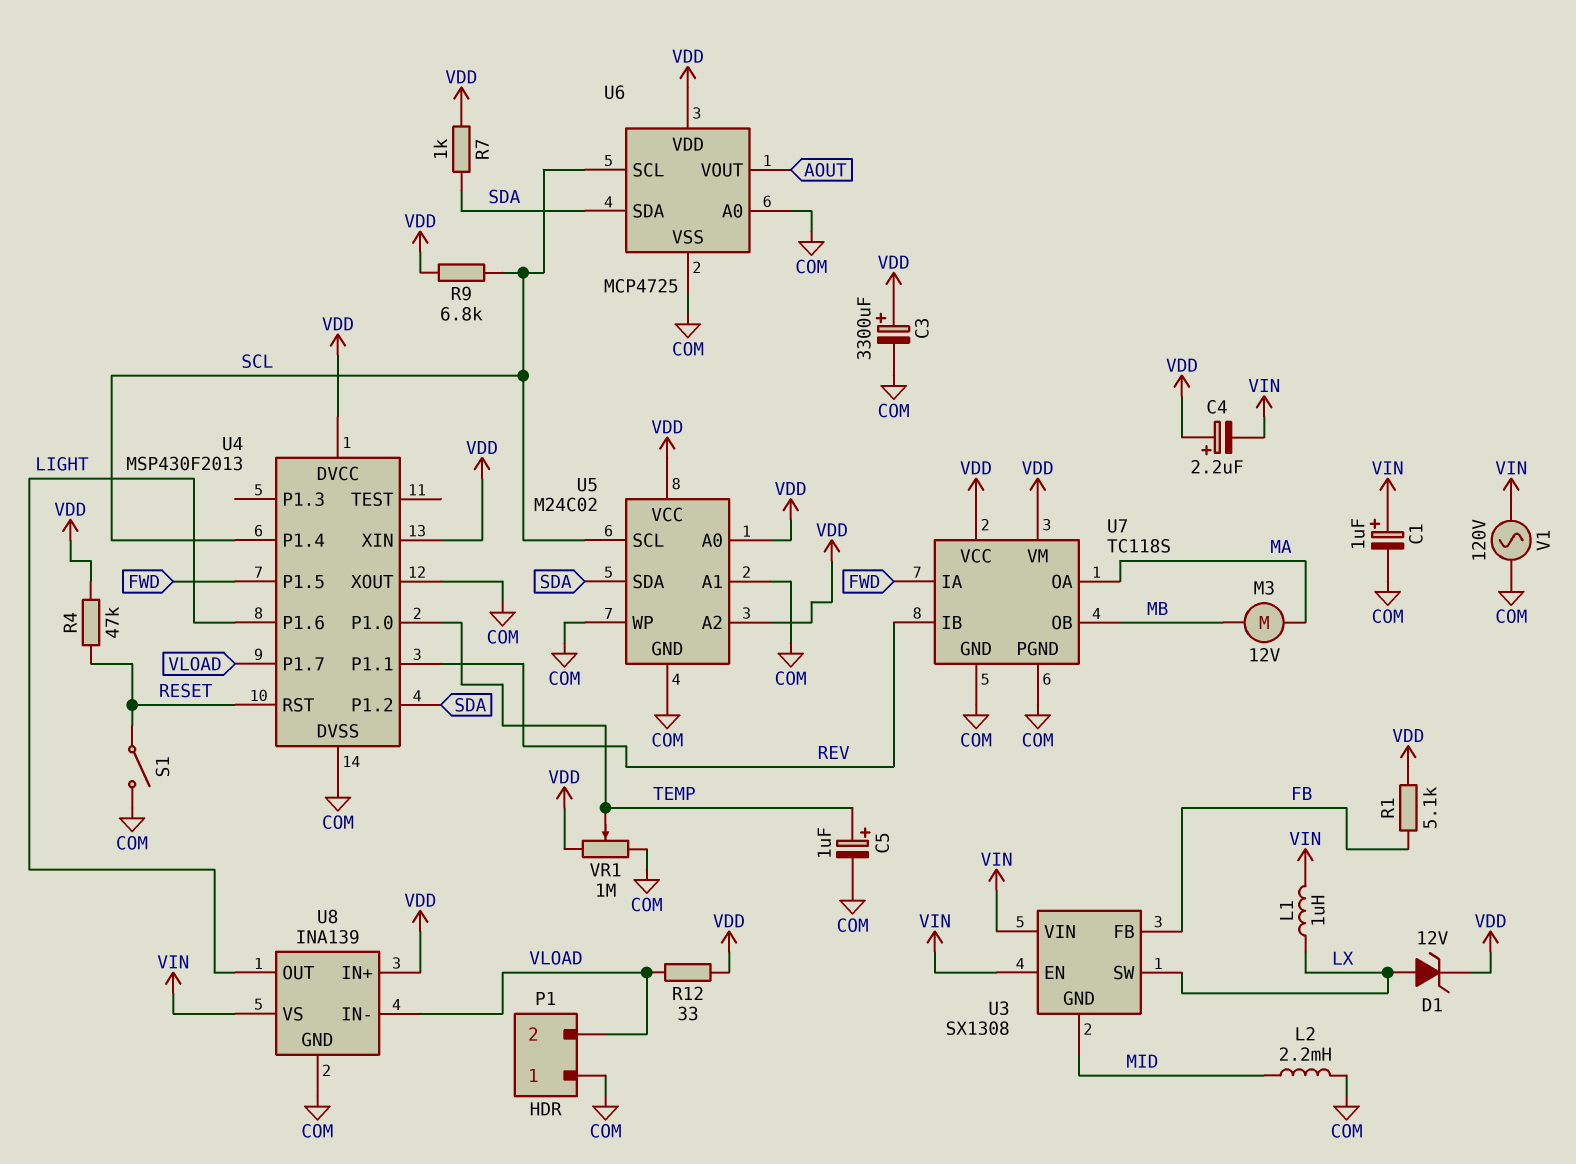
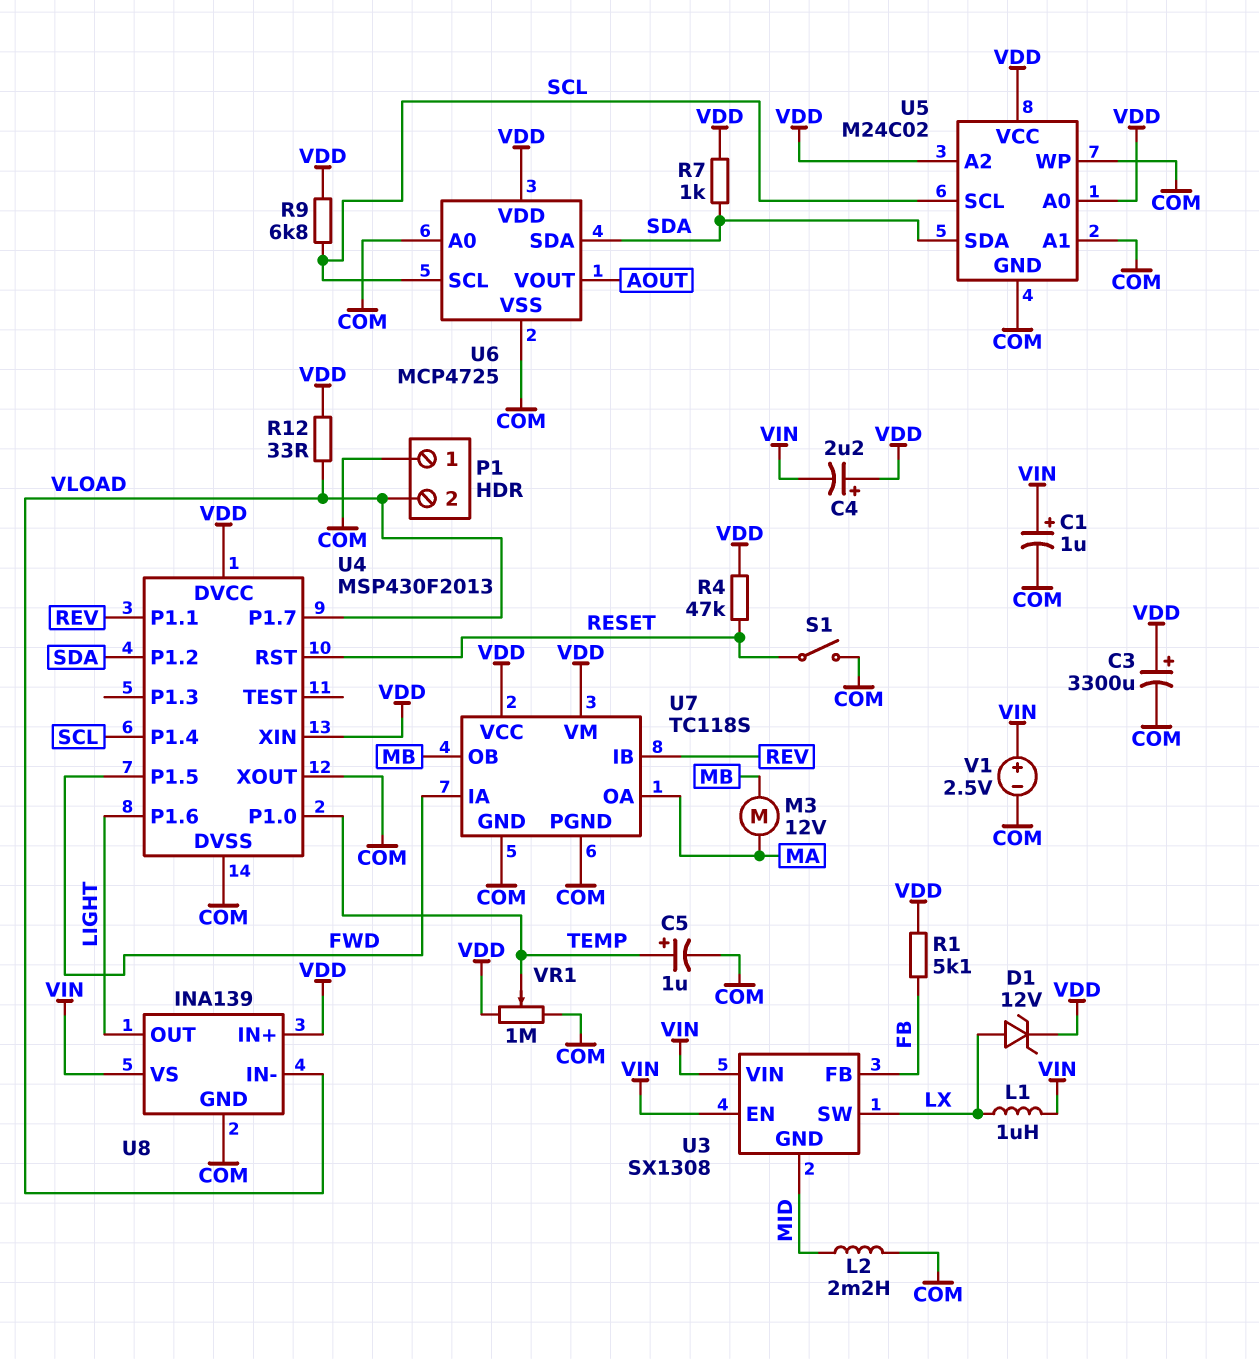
V1: AC 120V (COM, VIN) -> 2.5V (plus VIN, minus COM)

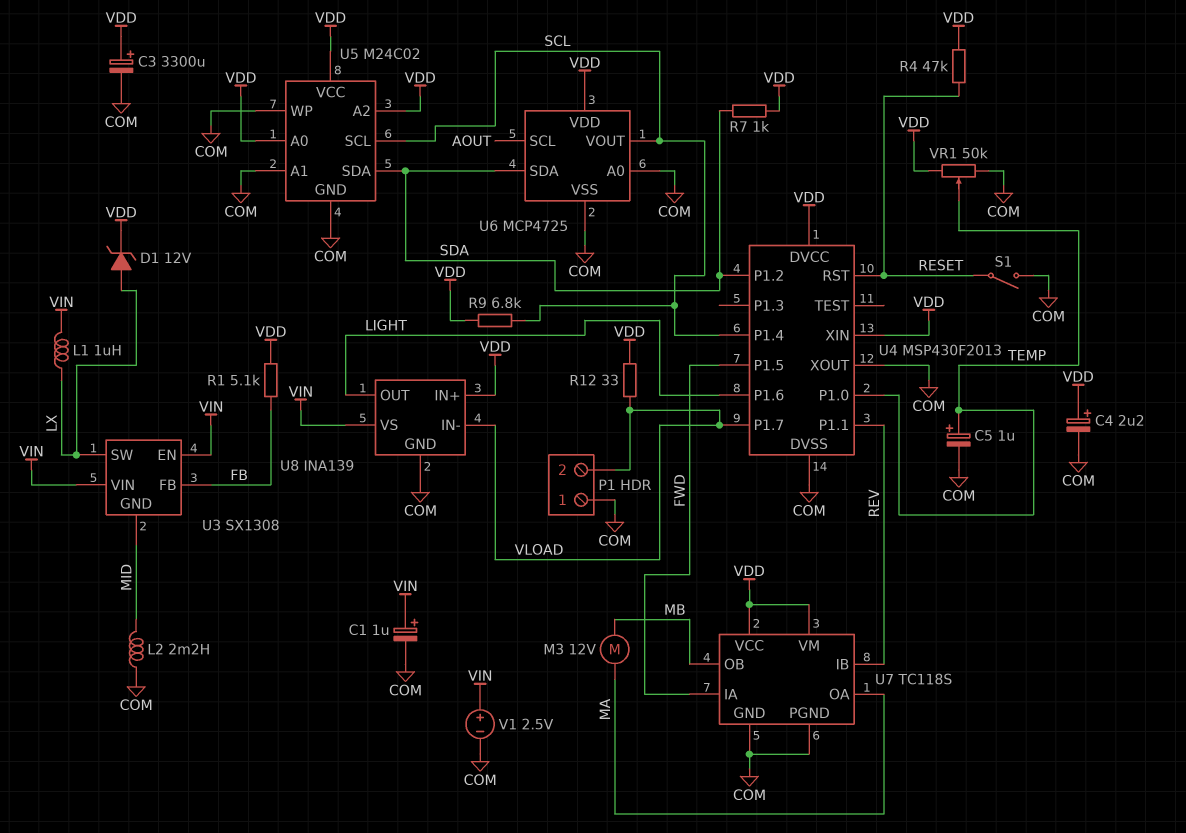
C4: 2.2uF (plus VDD, minus VIN) -> 2.2uF (plus VDD, minus COM)
U6 pin SCL: SCL -> AOUT
U6 pin VOUT: AOUT -> SCL
VR1: 1M (COM, VDD, wiper TEMP) -> 50k (COM, VDD, wiper TEMP)

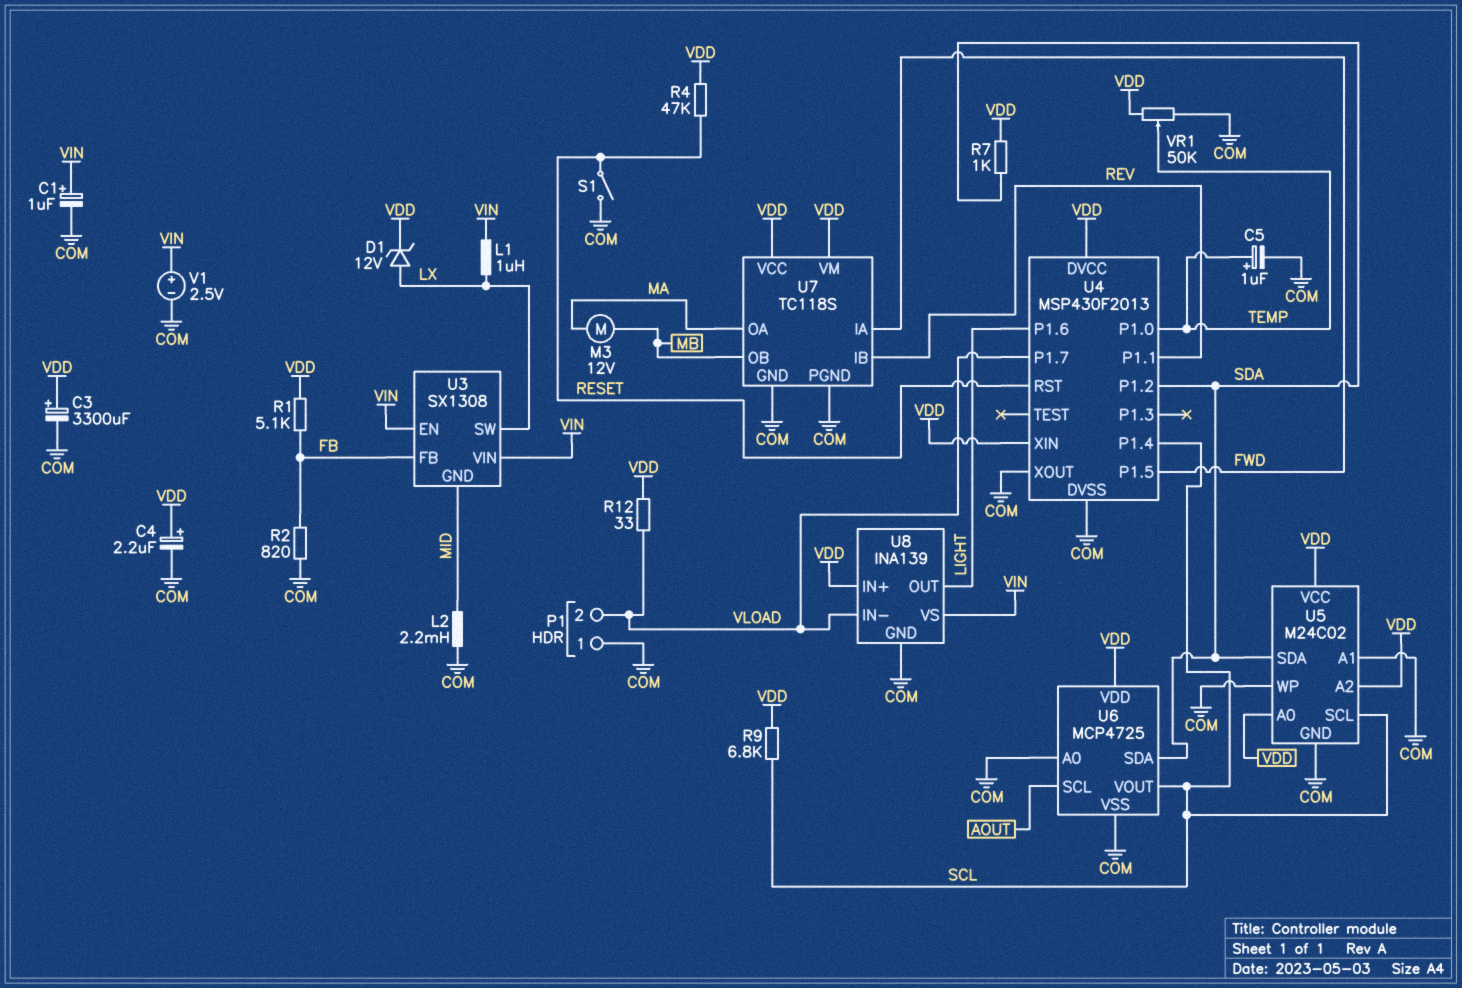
R2: none -> 820 (COM, FB)

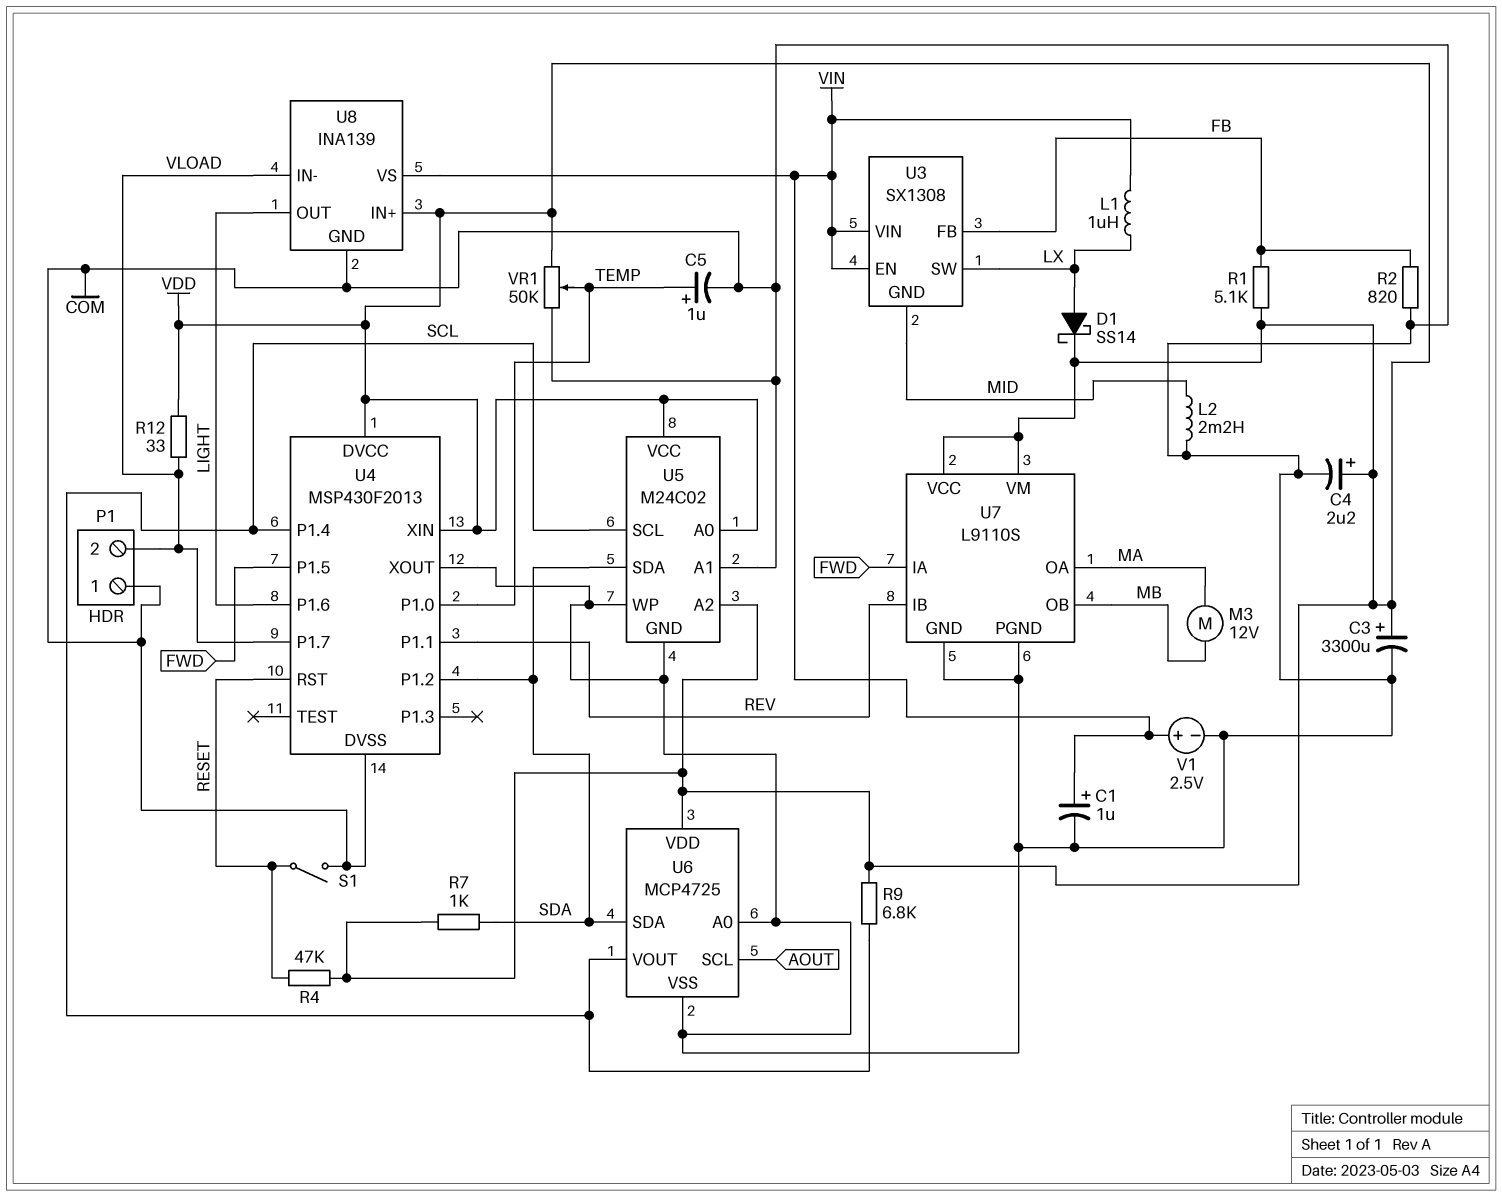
D1: zener 12V (A LX, K VDD) -> schottky SS14 (A LX, K VDD)
U7: TC118S -> L9110S

